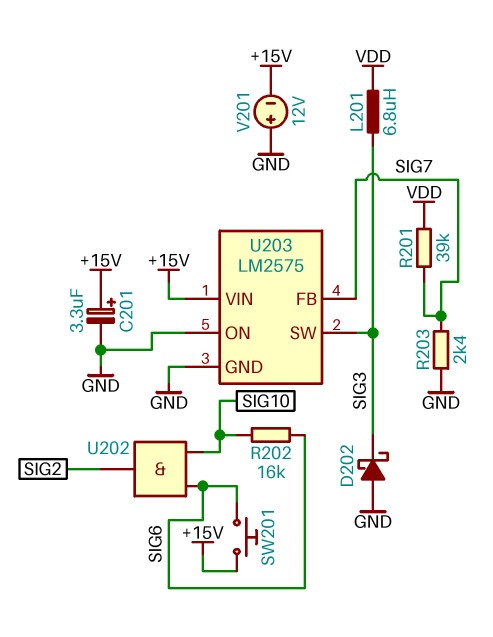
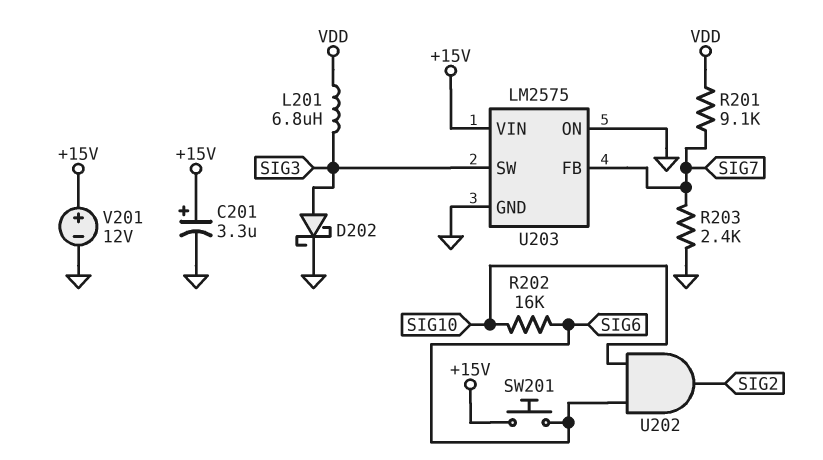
D202: schottky (A GND, K SIG3) -> schottky (A SIG3, K GND)
R201: 39k (SIG7, VDD) -> 9.1k (SIG7, VDD)
V201: 12V (plus GND, minus +15V) -> 12V (plus +15V, minus GND)

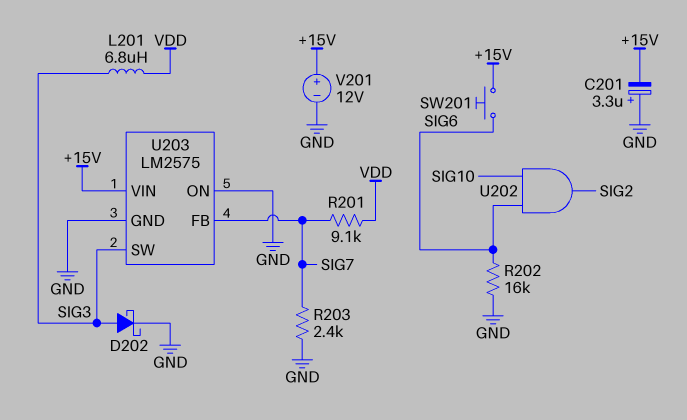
C201: 3.3uF (plus +15V, minus GND) -> 3.3uF (plus GND, minus +15V)
R202: 16k (SIG6, SIG10) -> 16k (GND, SIG6)

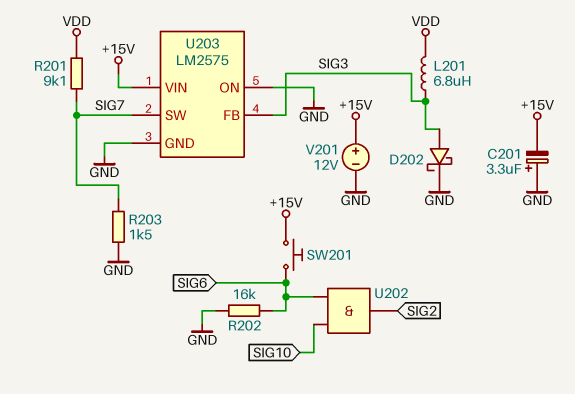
R203: 2.4k (GND, SIG7) -> 1.5k (GND, SIG7)
U203 pin FB: SIG7 -> SIG3
U203 pin SW: SIG3 -> SIG7

